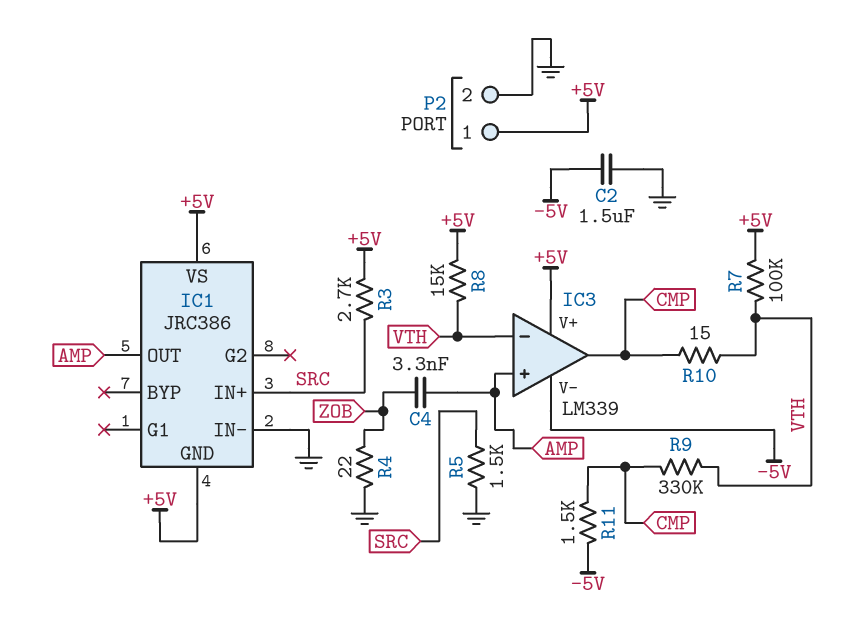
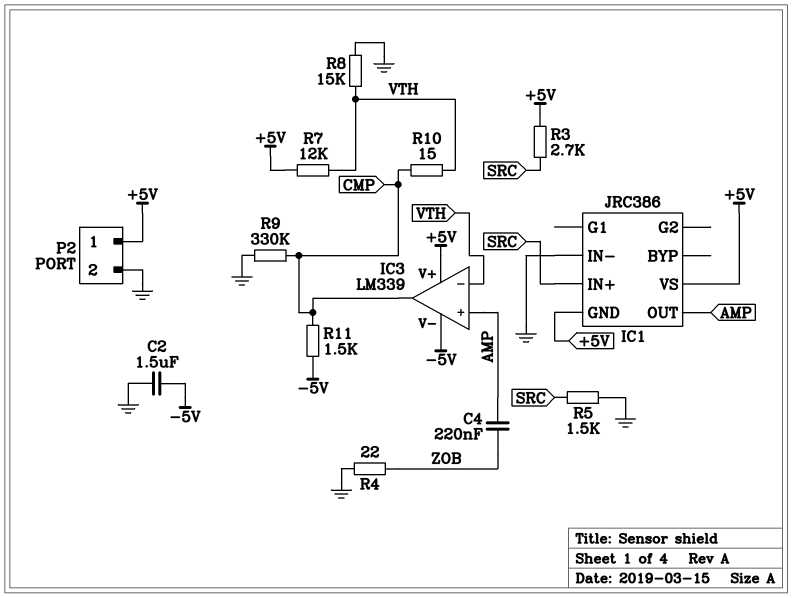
C4: 3.3nF (AMP, ZOB) -> 220nF (AMP, ZOB)
R7: 100k (+5V, VTH) -> 12k (+5V, VTH)
R8: 15k (+5V, VTH) -> 15k (GND, VTH)
R9: 330k (CMP, VTH) -> 330k (CMP, GND)

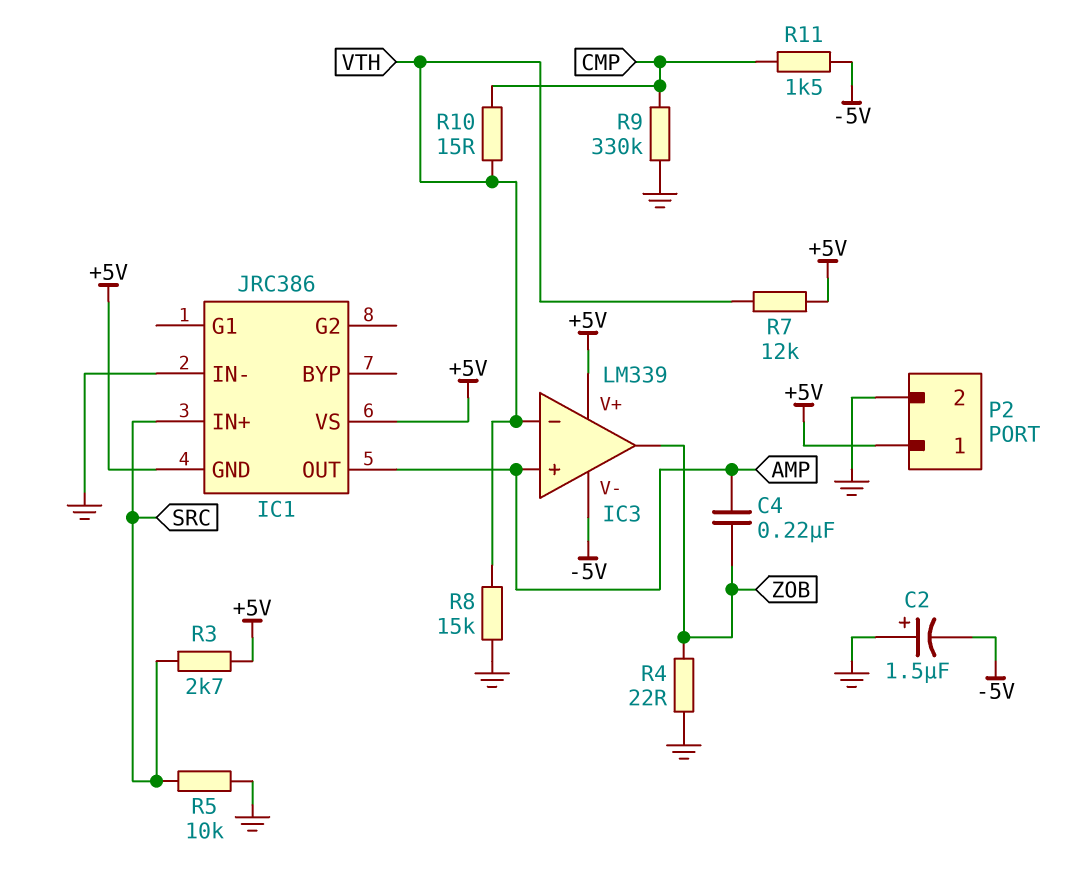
C2: 1.5uF (-5V, GND) -> 1.5uF (plus GND, minus -5V)
IC3 pin out: CMP -> ZOB
R5: 1.5k (GND, SRC) -> 10k (GND, SRC)

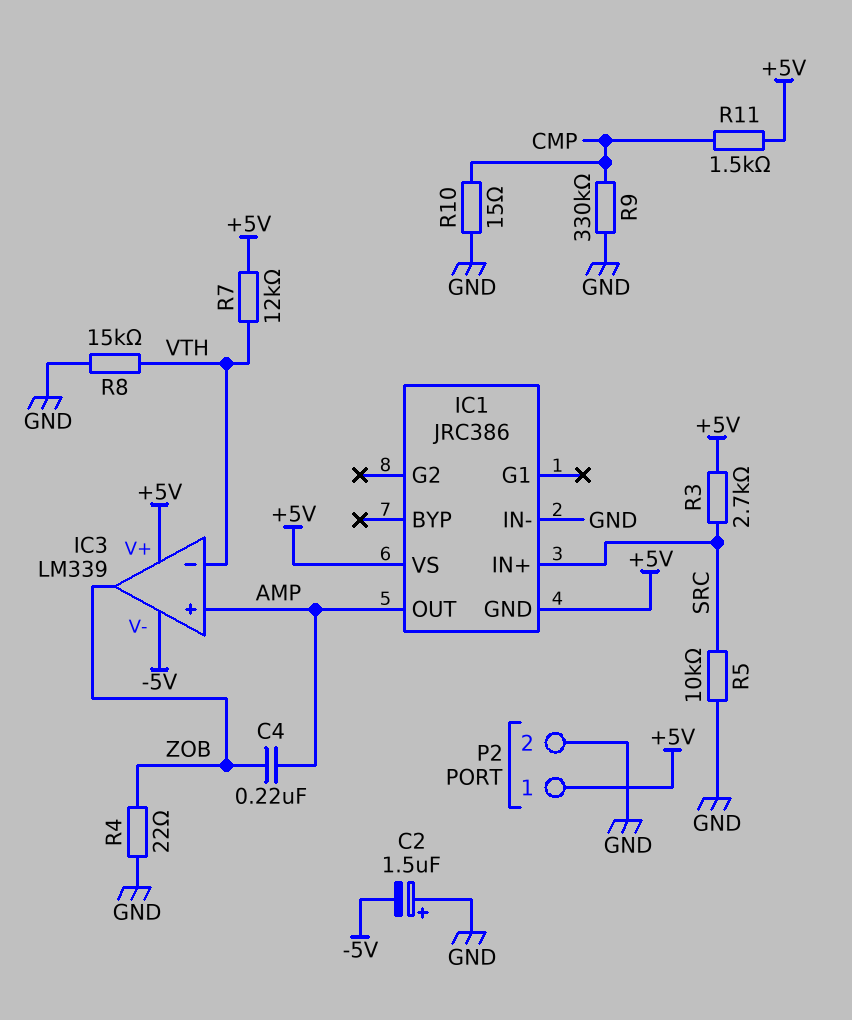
R10: 15 (CMP, VTH) -> 15 (CMP, GND)
R11: 1.5k (-5V, CMP) -> 1.5k (+5V, CMP)

